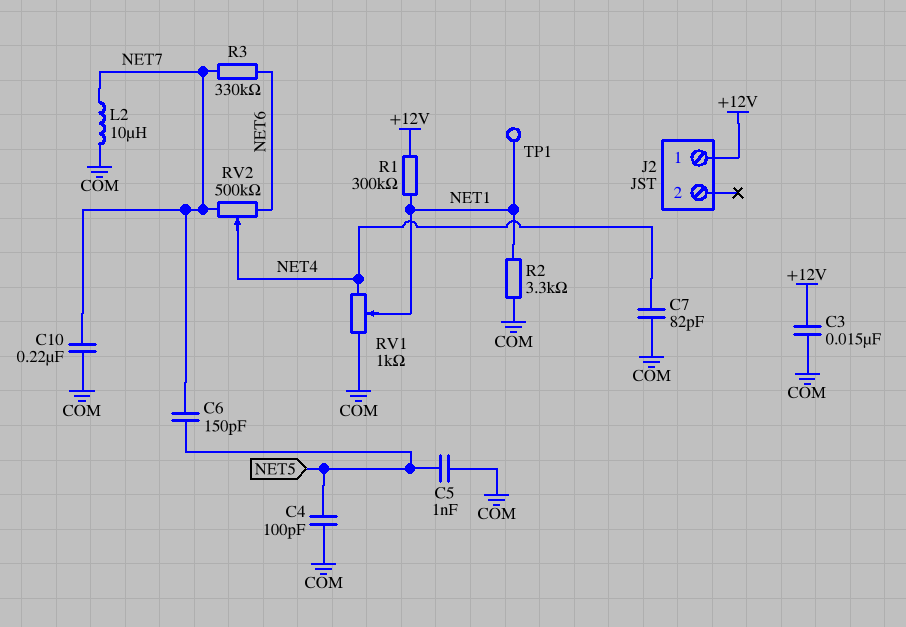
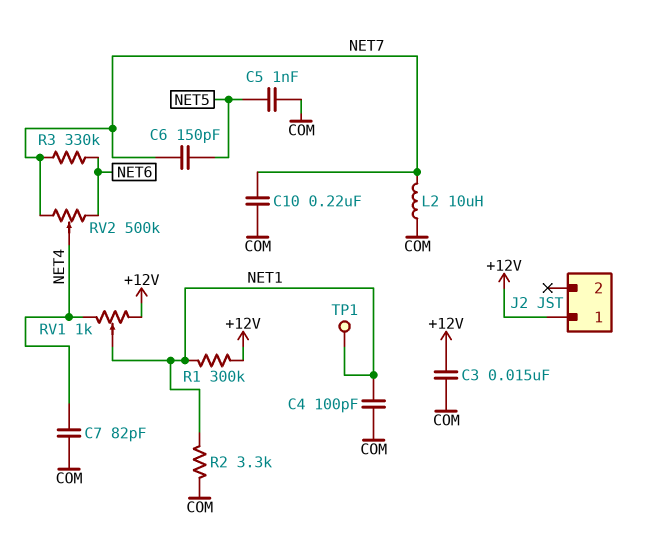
C4: 100pF (COM, NET5) -> 100pF (COM, NET1)
RV1: 1k (COM, NET4, wiper NET1) -> 1k (+12V, NET4, wiper NET1)

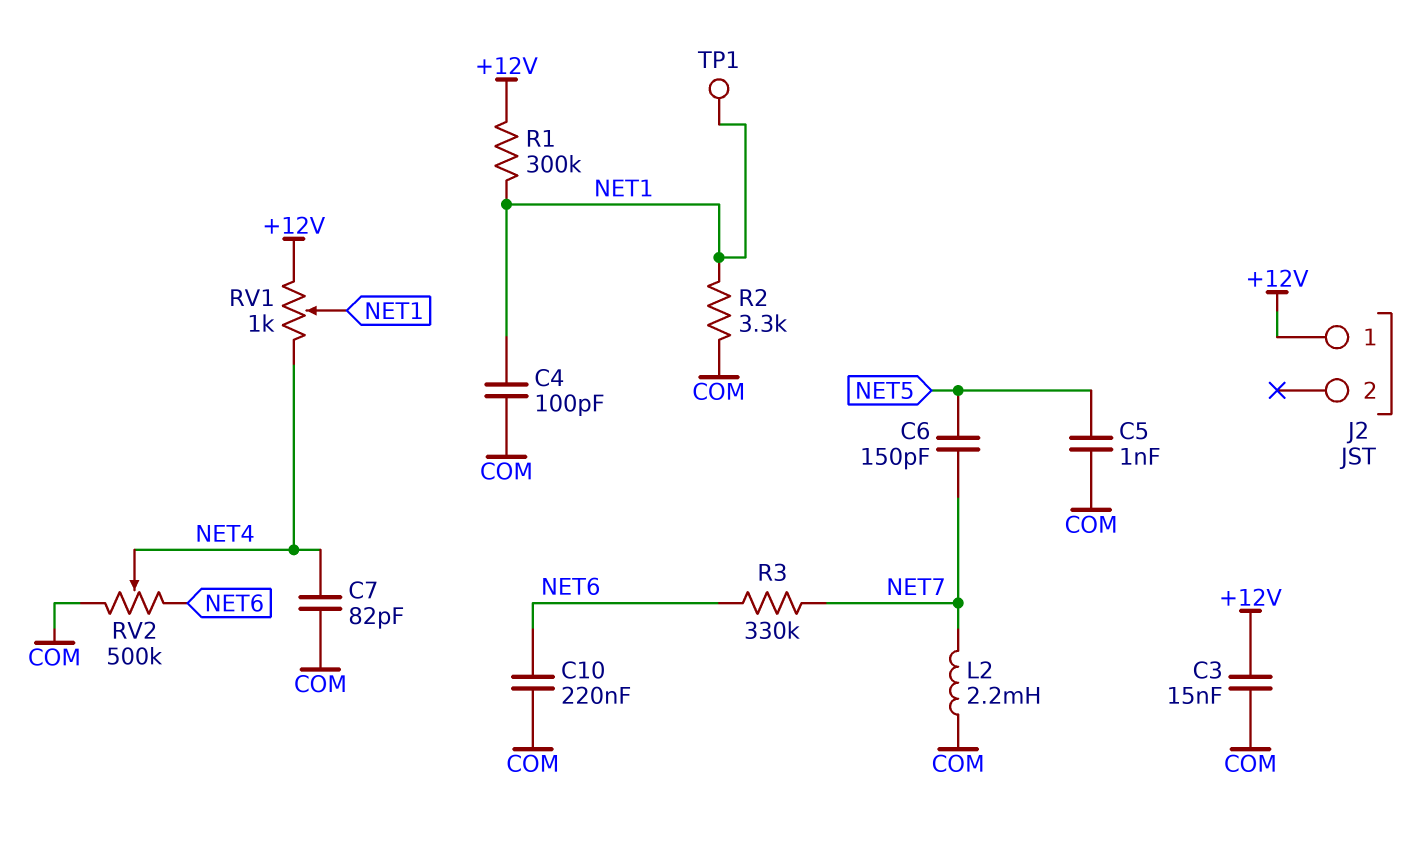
C10: 220nF (COM, NET7) -> 220nF (COM, NET6)
L2: 10uH (COM, NET7) -> 2.2mH (COM, NET7)
RV2: 500k (NET6, NET7, wiper NET4) -> 500k (COM, NET6, wiper NET4)

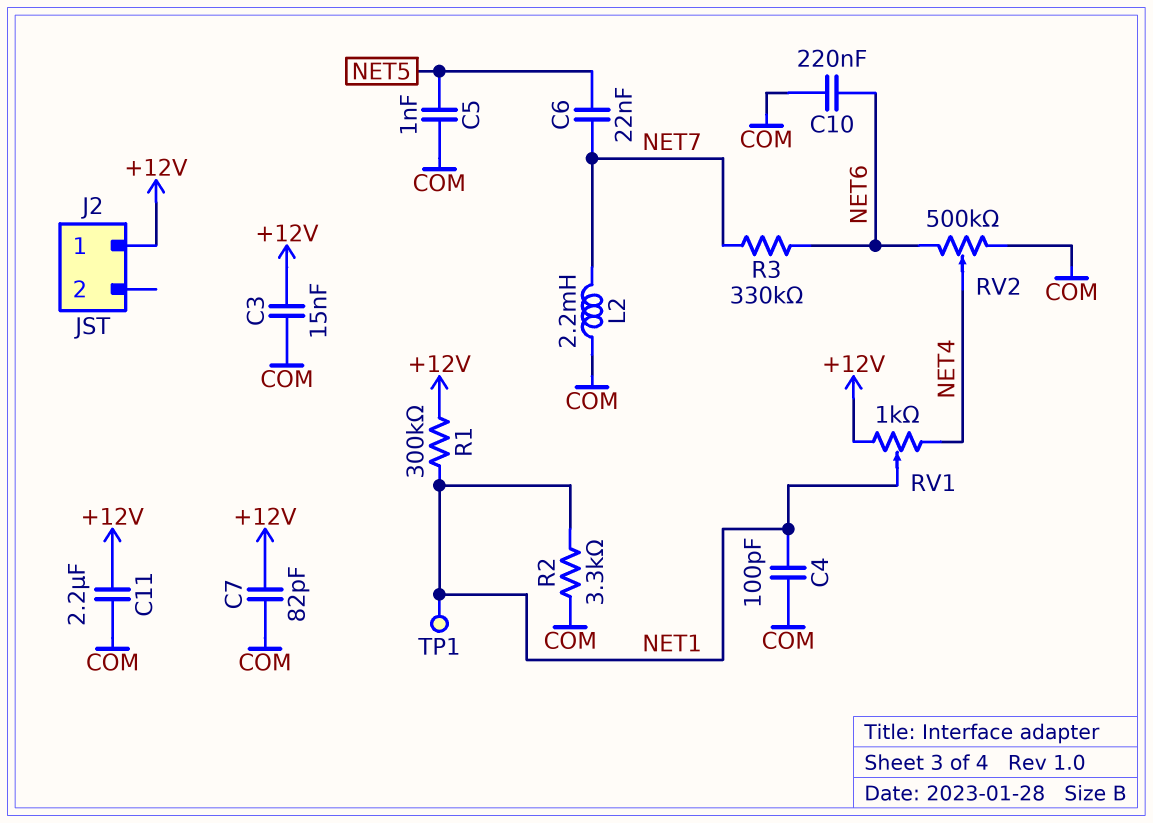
C6: 150pF (NET5, NET7) -> 22nF (NET5, NET7)
C7: 82pF (COM, NET4) -> 82pF (+12V, COM)
C11: none -> 2.2uF (+12V, COM)

